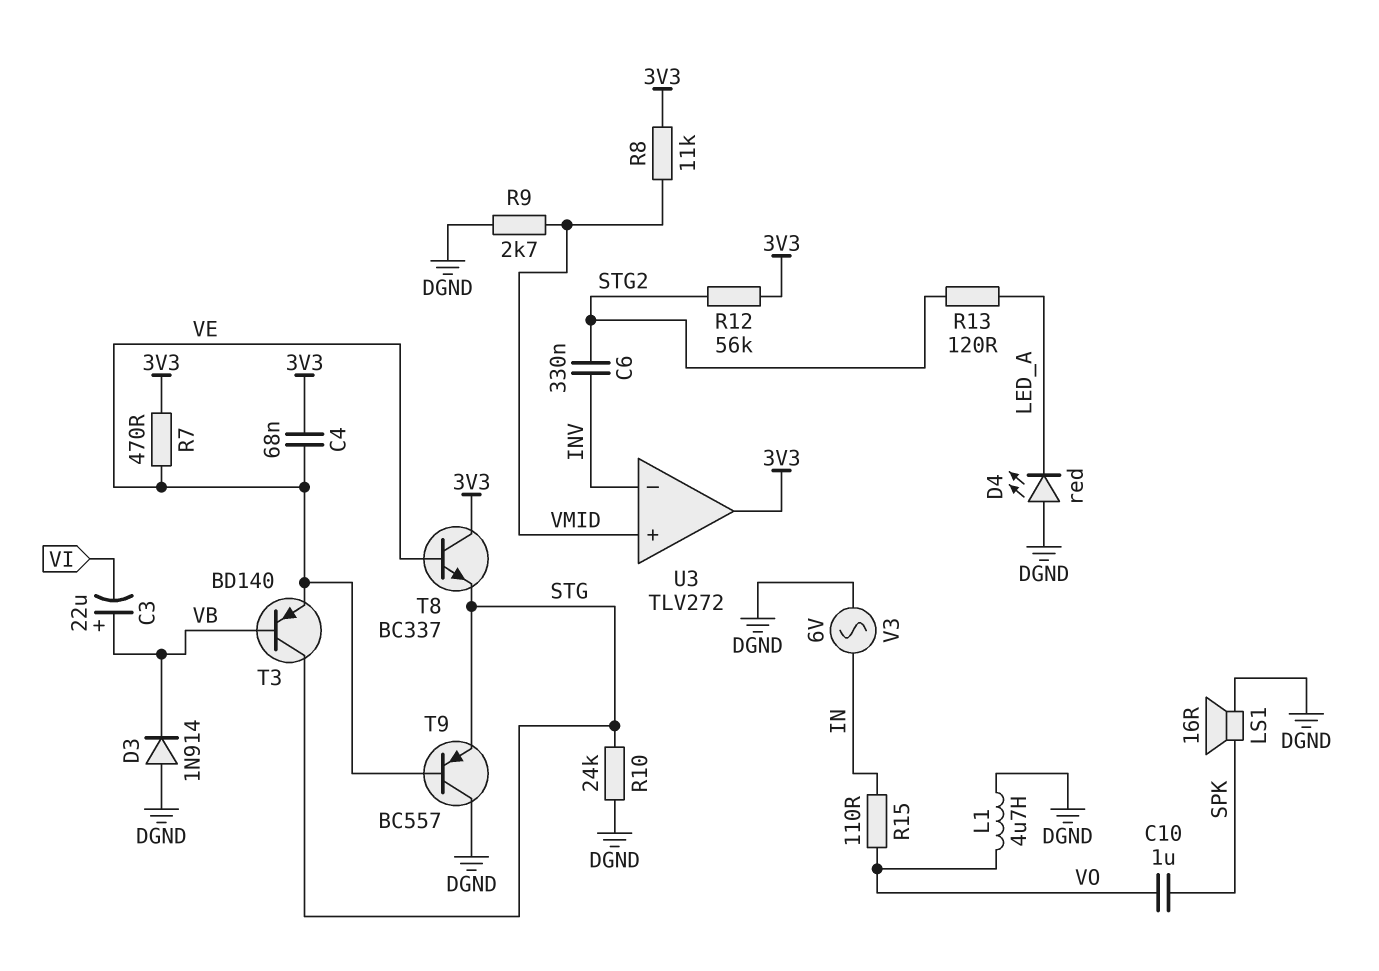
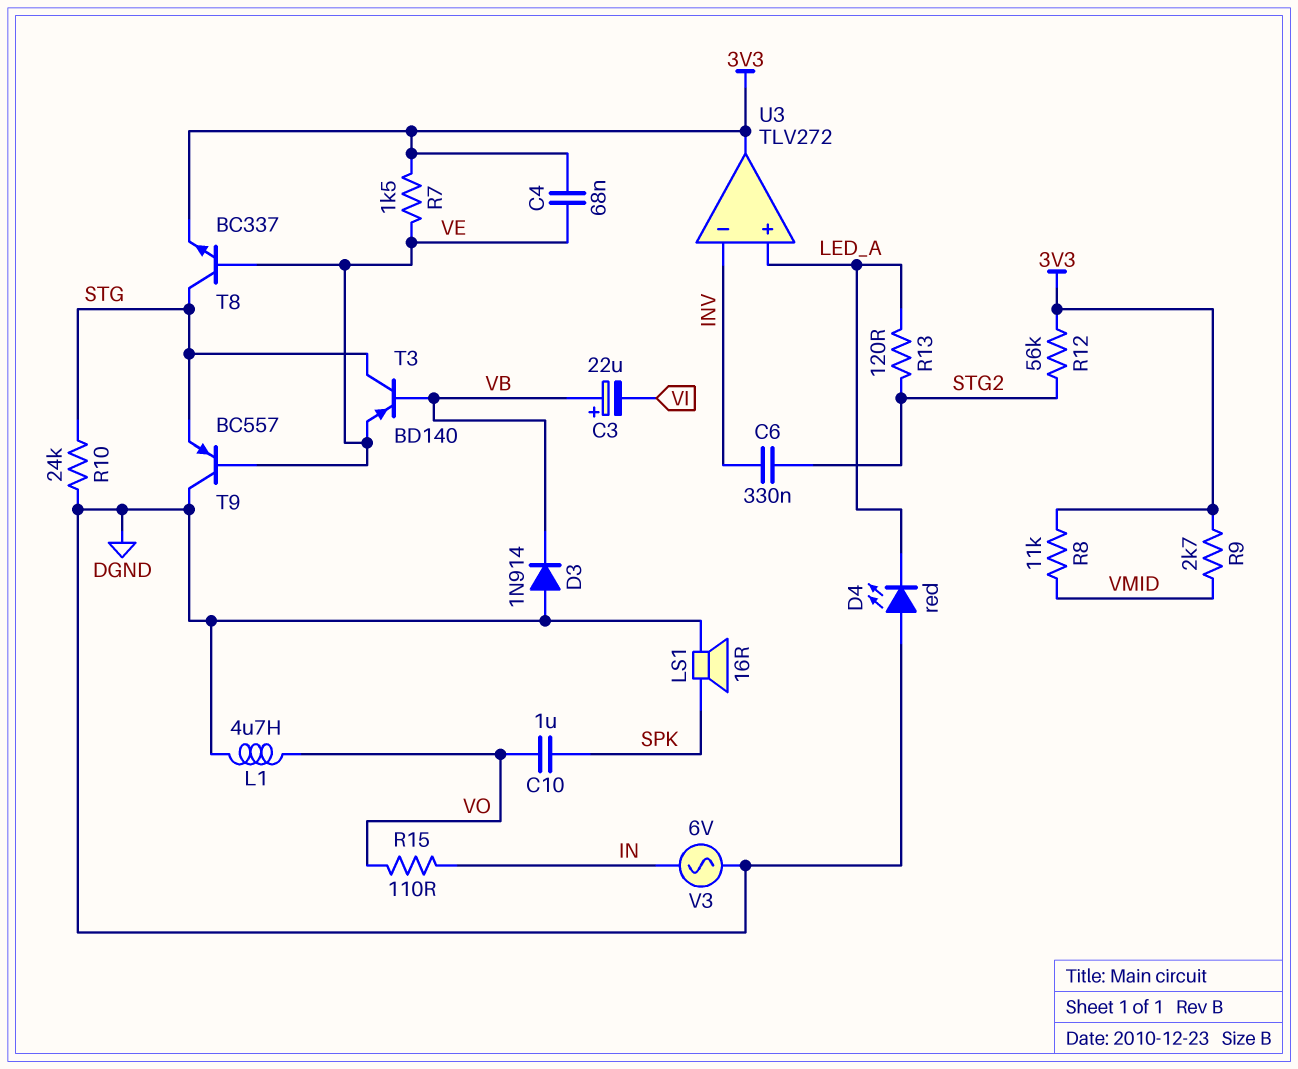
R7: 470 (3V3, VE) -> 1.5k (3V3, VE)
R9: 2.7k (DGND, VMID) -> 2.7k (3V3, VMID)
T8: NPN BC337 (B VE, C 3V3, E STG) -> NPN BC337 (B VE, C STG, E 3V3)
U3 pin in+: VMID -> LED_A

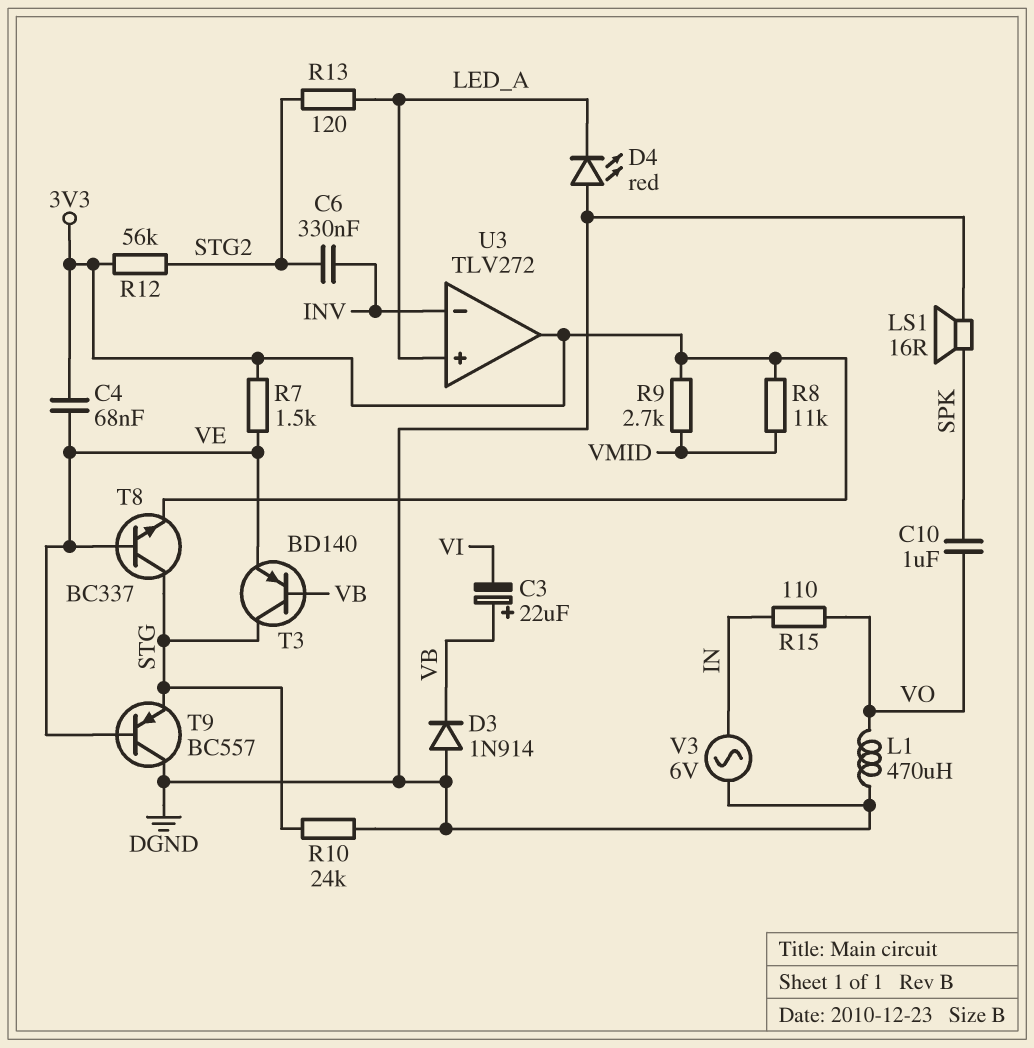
L1: 4.7uH (DGND, VO) -> 470uH (DGND, VO)

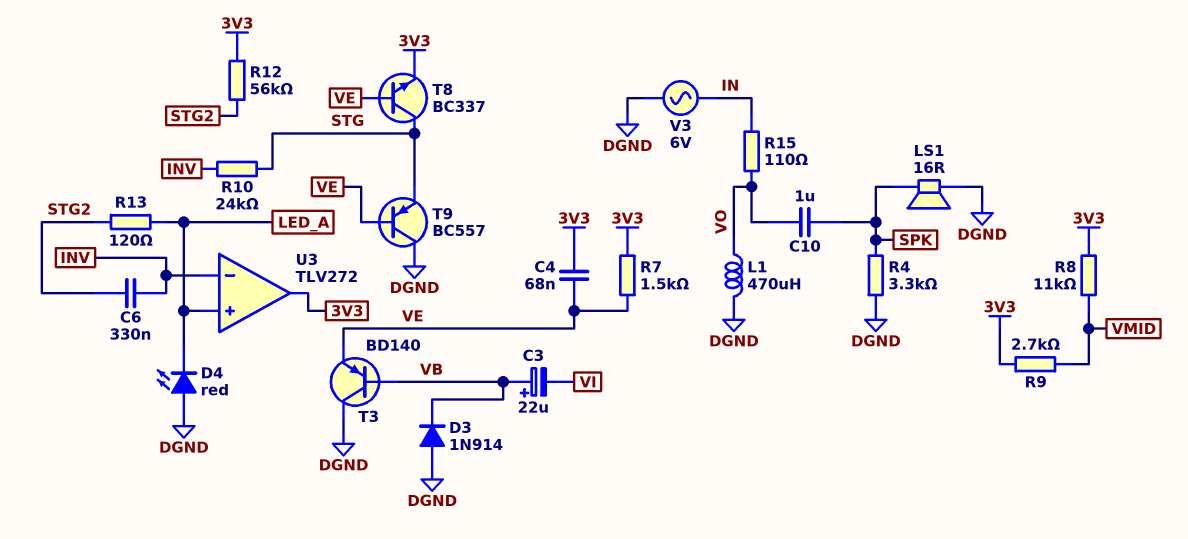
R4: none -> 3.3k (DGND, SPK)
R10: 24k (DGND, STG) -> 24k (INV, STG)
T3: PNP BD140 (B VB, C STG, E VE) -> PNP BD140 (B VB, C DGND, E VE)

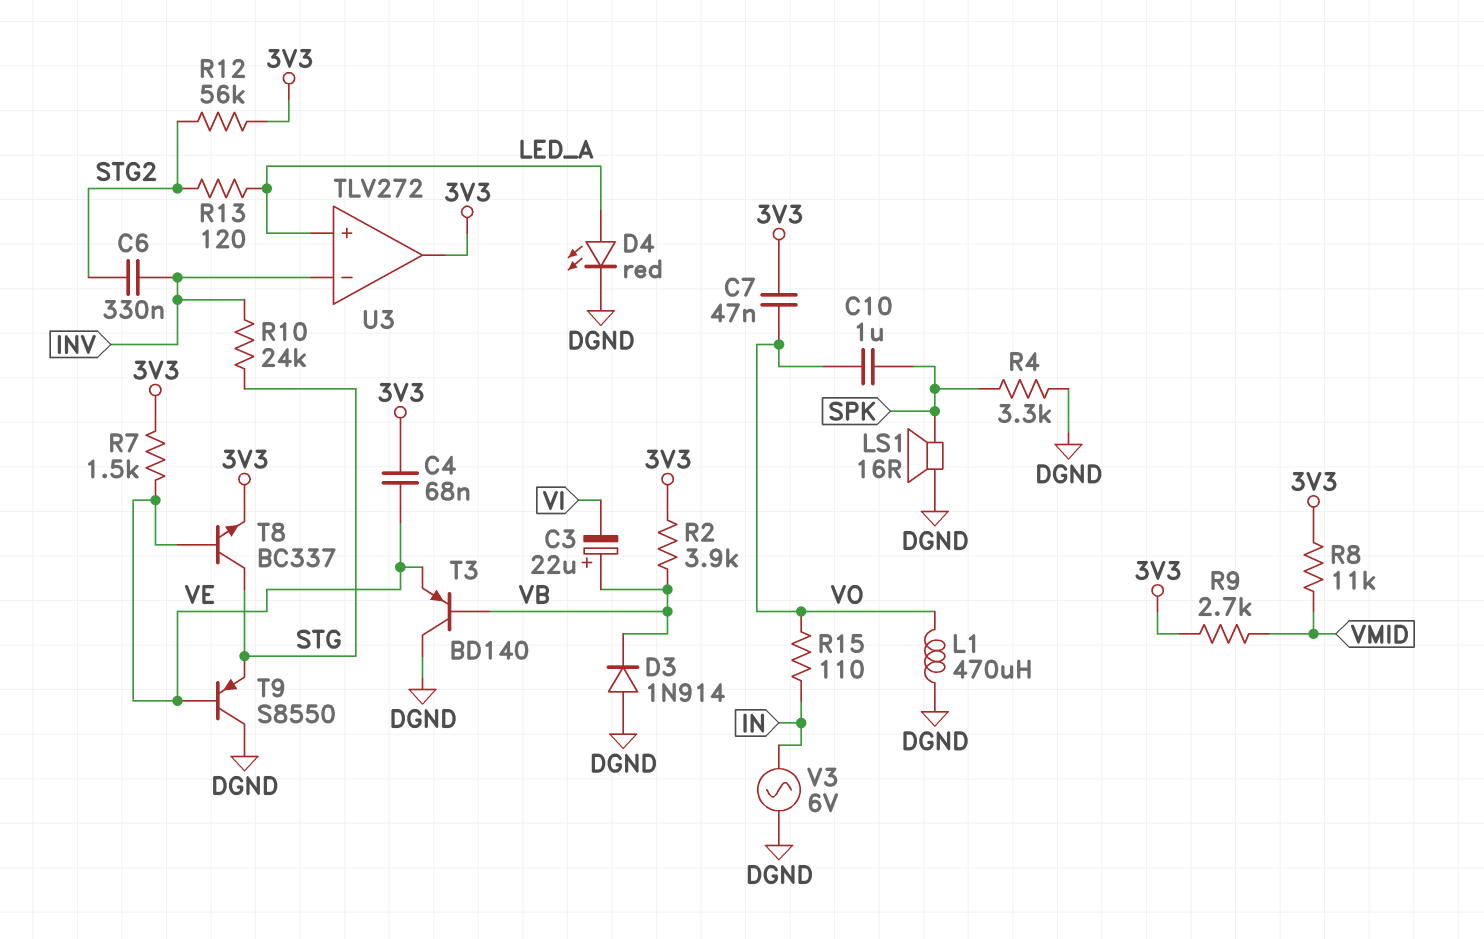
C7: none -> 47nF (3V3, VO)
D4: LED red (A DGND, K LED_A) -> LED red (A LED_A, K DGND)
R2: none -> 3.9k (3V3, VB)
T9: PNP BC557 (B VE, C DGND, E STG) -> PNP S8550 (B VE, C DGND, E STG)

